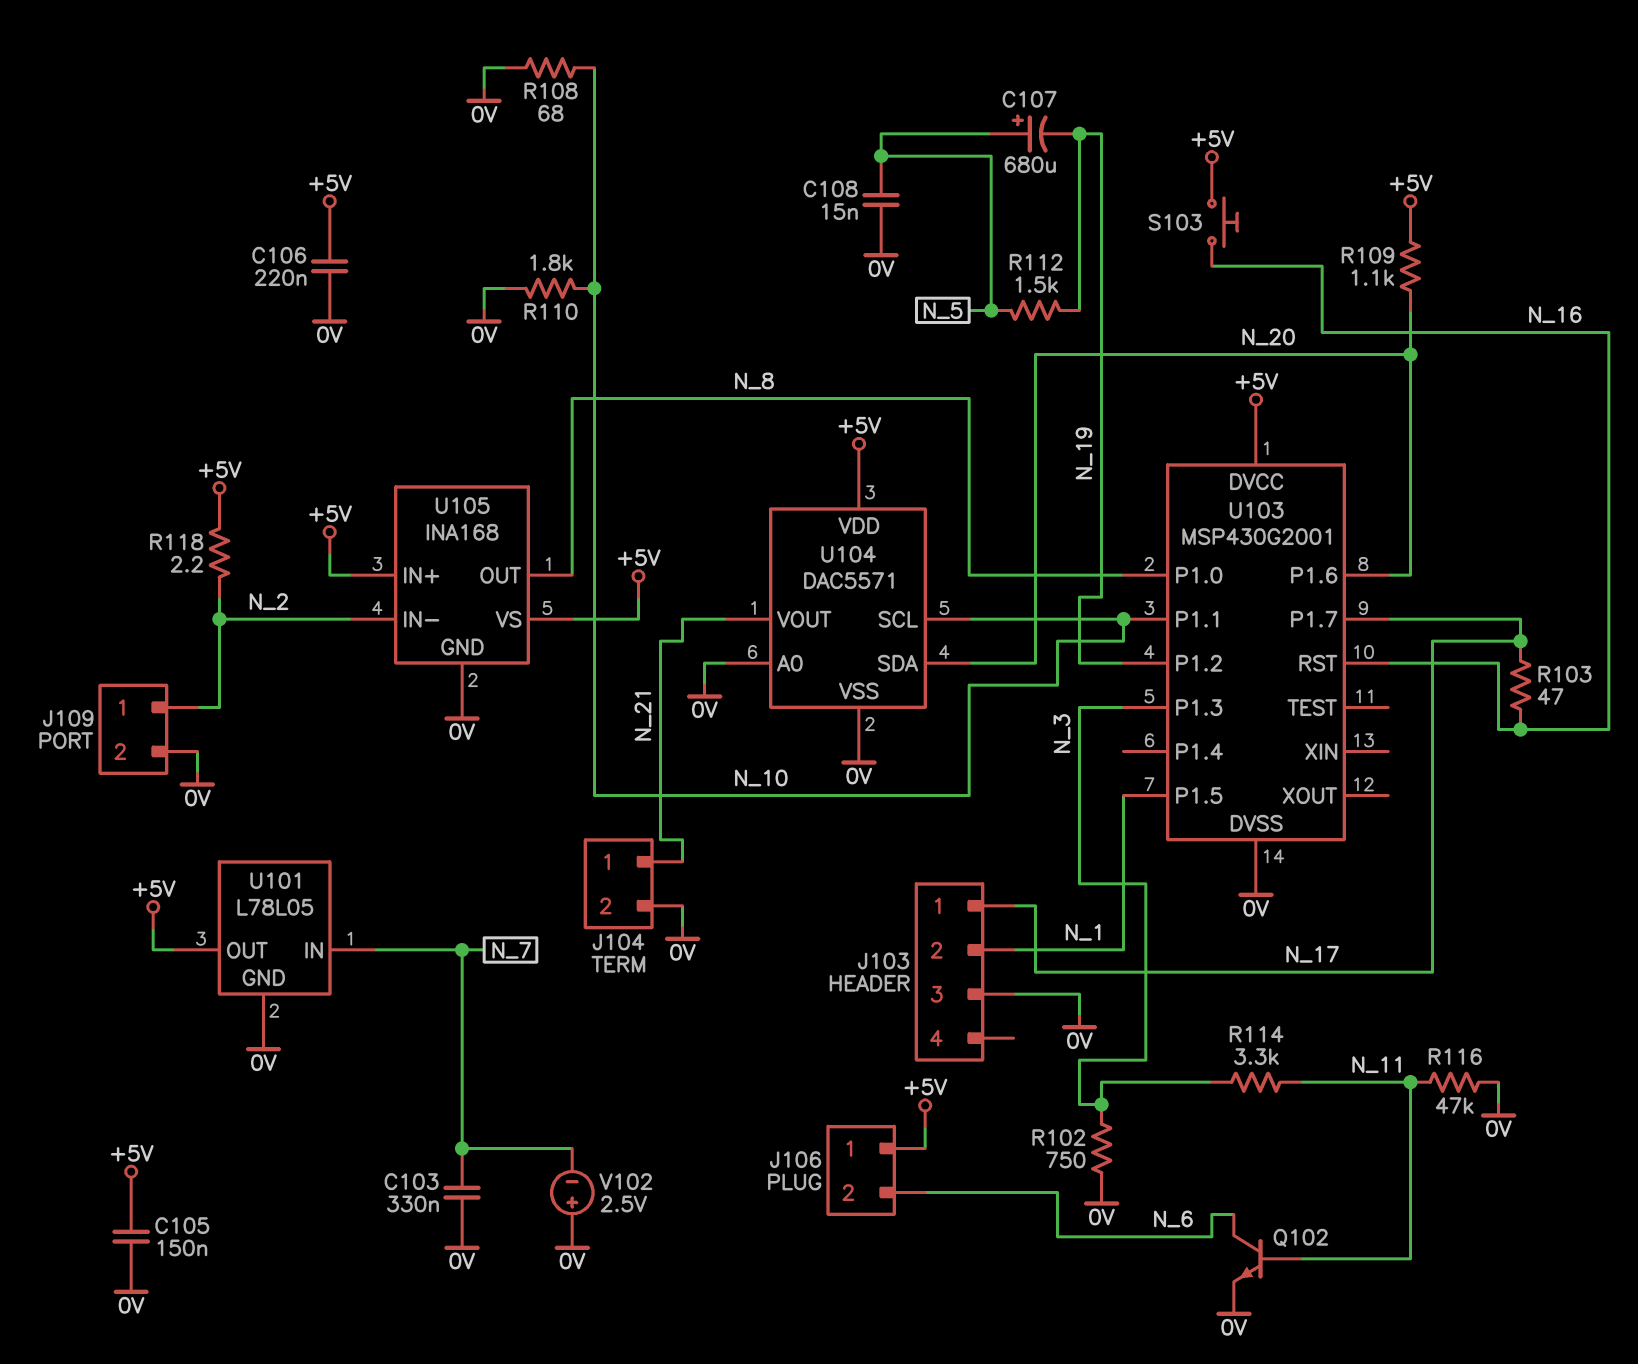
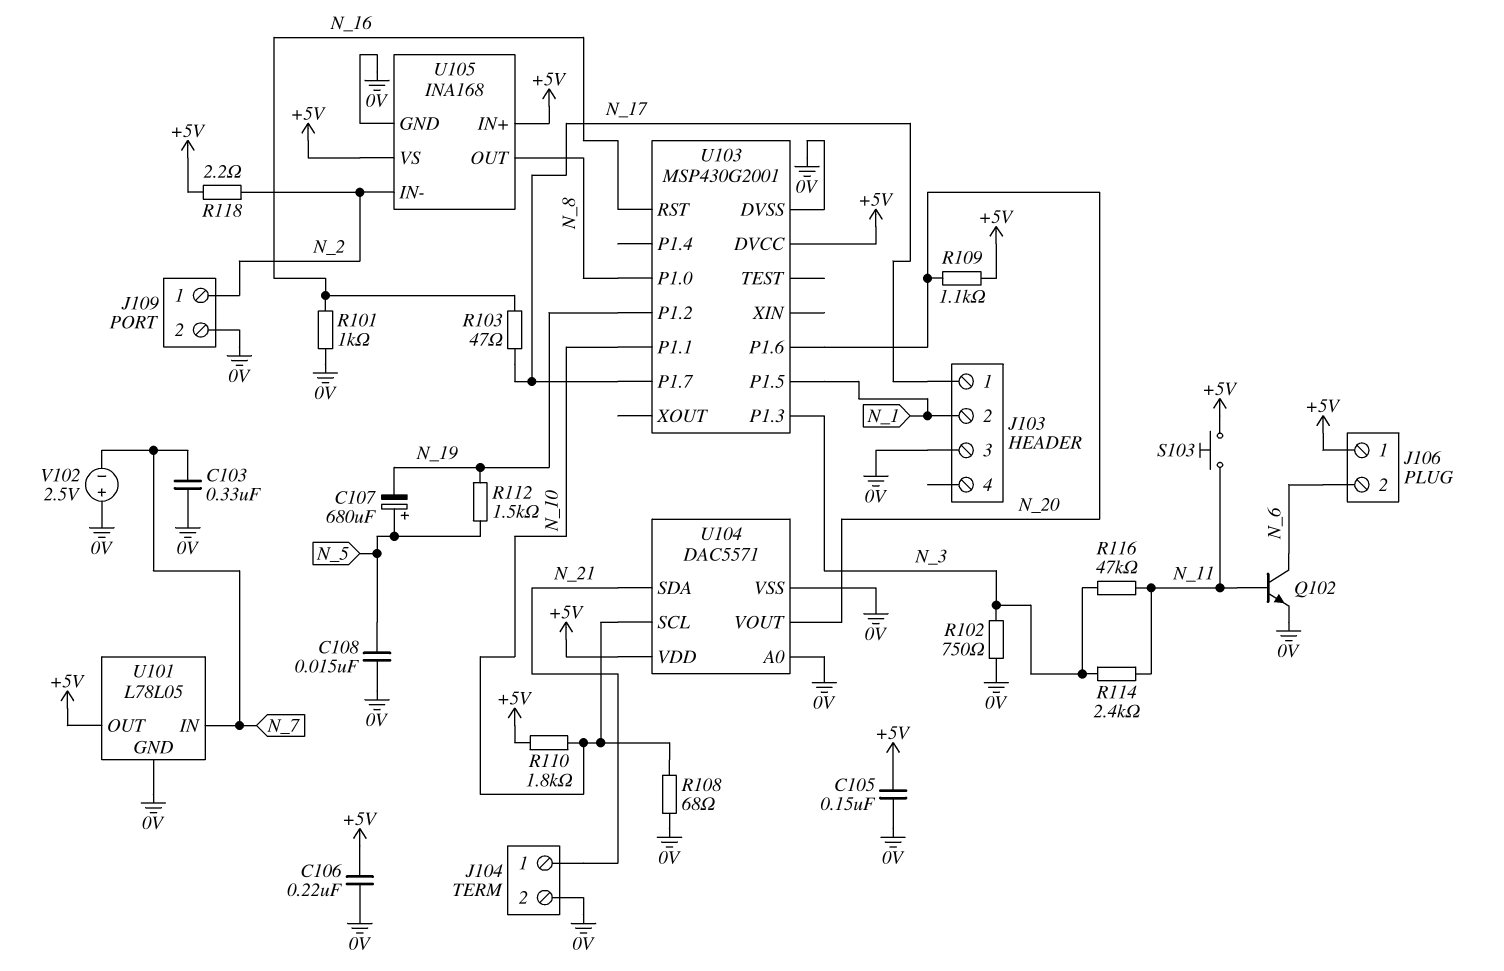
R101: none -> 1k (0V, N_16)
R110: 1.8k (0V, N_10) -> 1.8k (+5V, N_10)
R114: 3.3k (N_3, N_11) -> 2.4k (N_3, N_11)
R116: 47k (0V, N_11) -> 47k (N_3, N_11)
S103: button (+5V, N_16) -> button (+5V, N_11)
U104 pin SDA: N_20 -> N_21
U104 pin VOUT: N_21 -> N_20

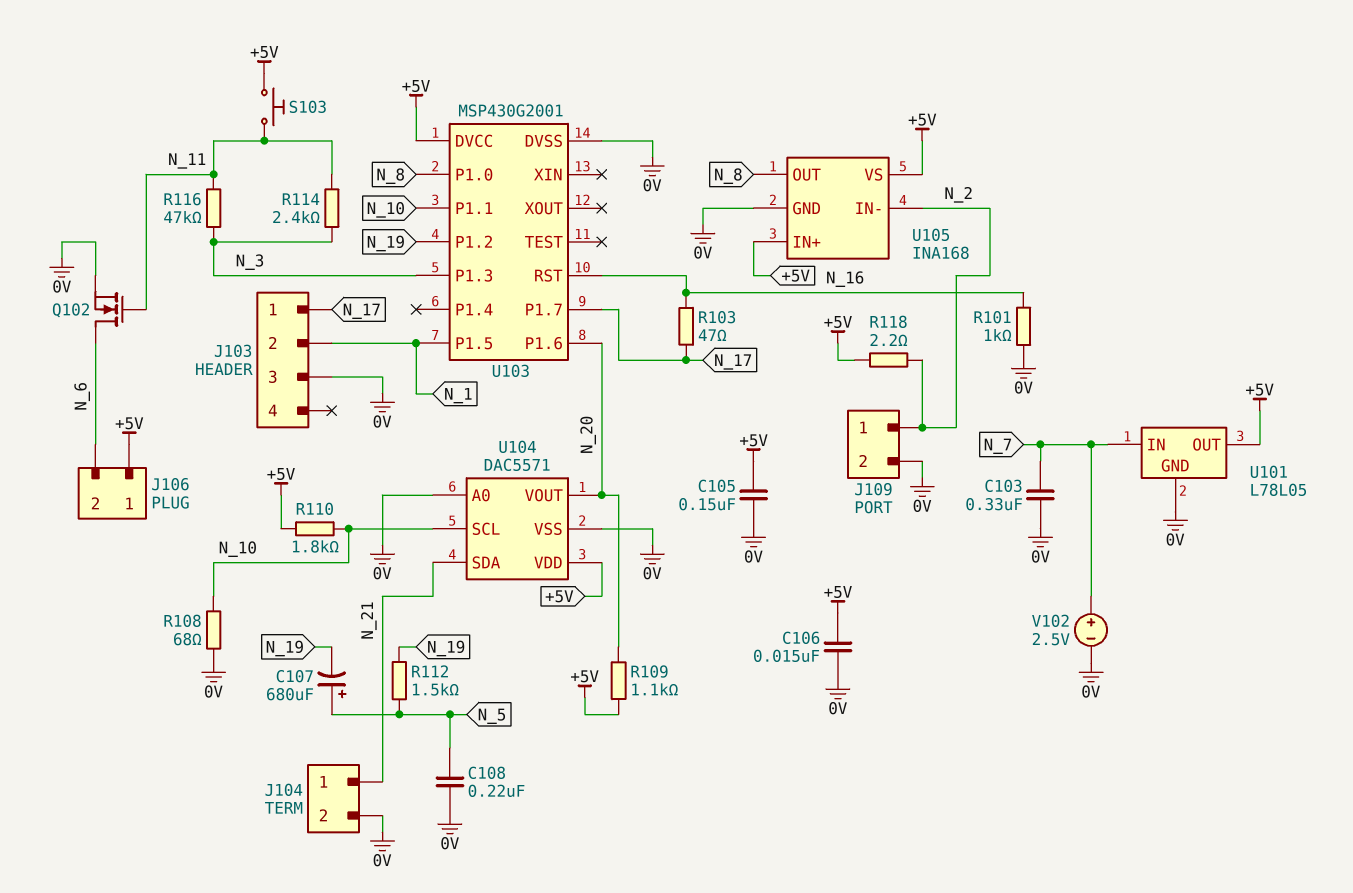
C106: 220nF (+5V, 0V) -> 15nF (+5V, 0V)
C108: 15nF (0V, N_5) -> 220nF (0V, N_5)
Q102: NPN (B N_11, C N_6, E 0V) -> NMOS (G N_11, D N_6, S 0V)
R102: 750 (0V, N_3) -> none
V102: 2.5V (plus 0V, minus N_7) -> 2.5V (plus N_7, minus 0V)

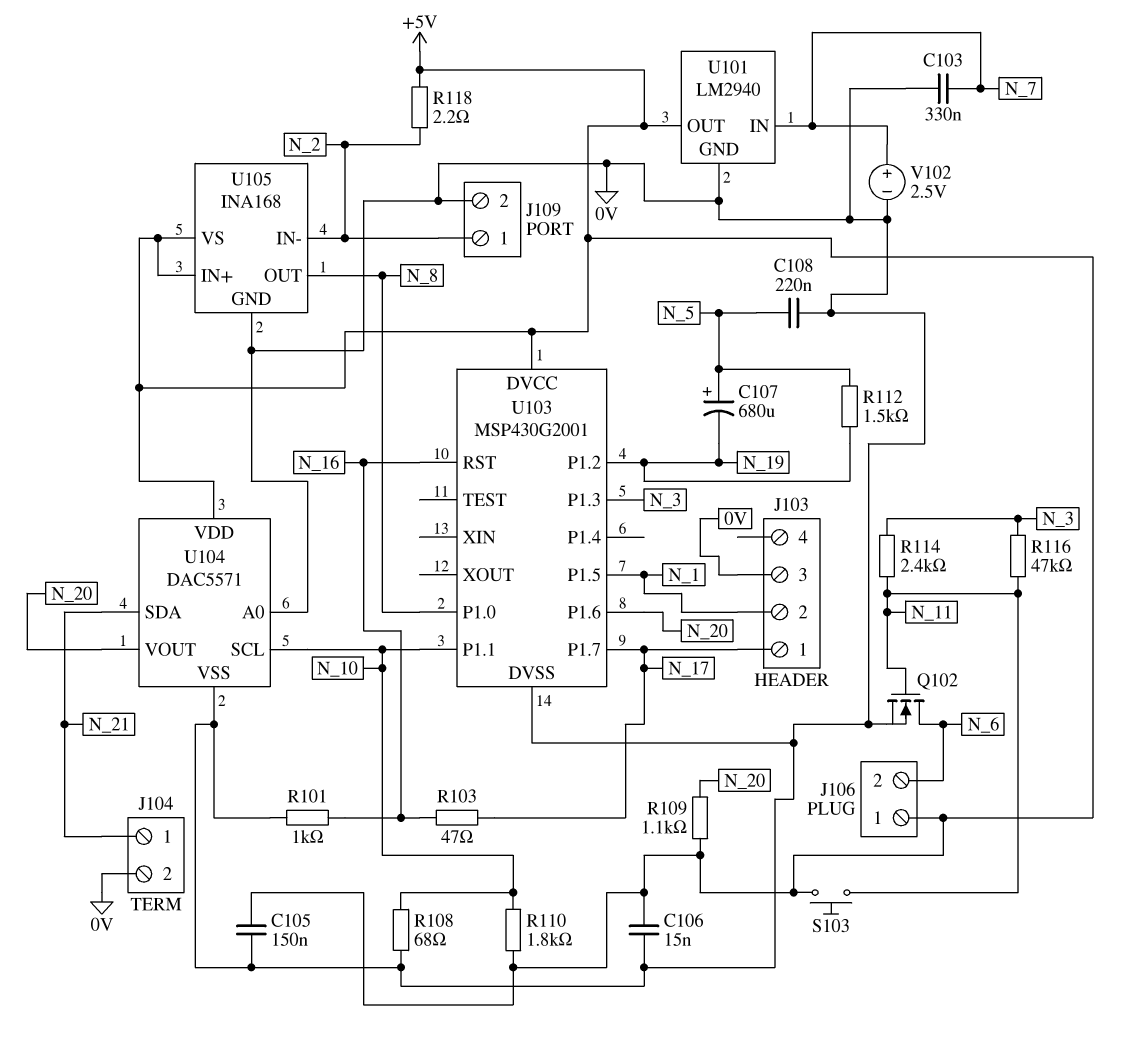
U101: L78L05 -> LM2940

